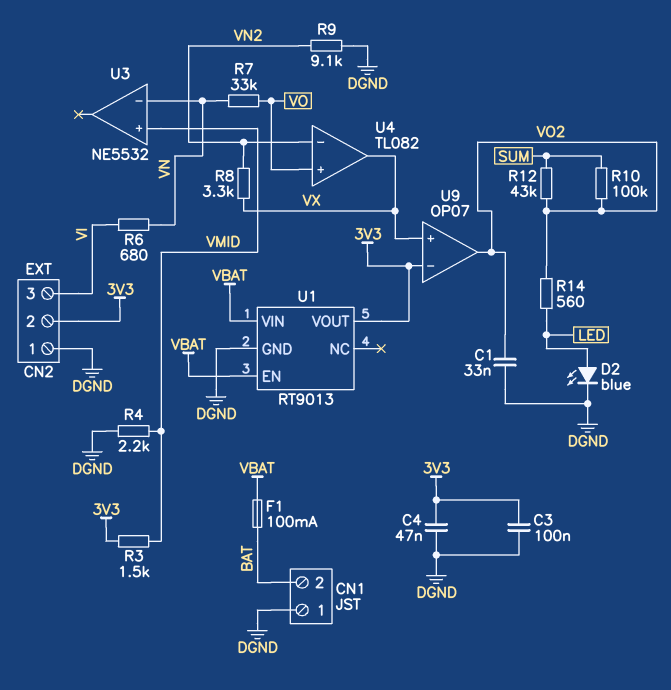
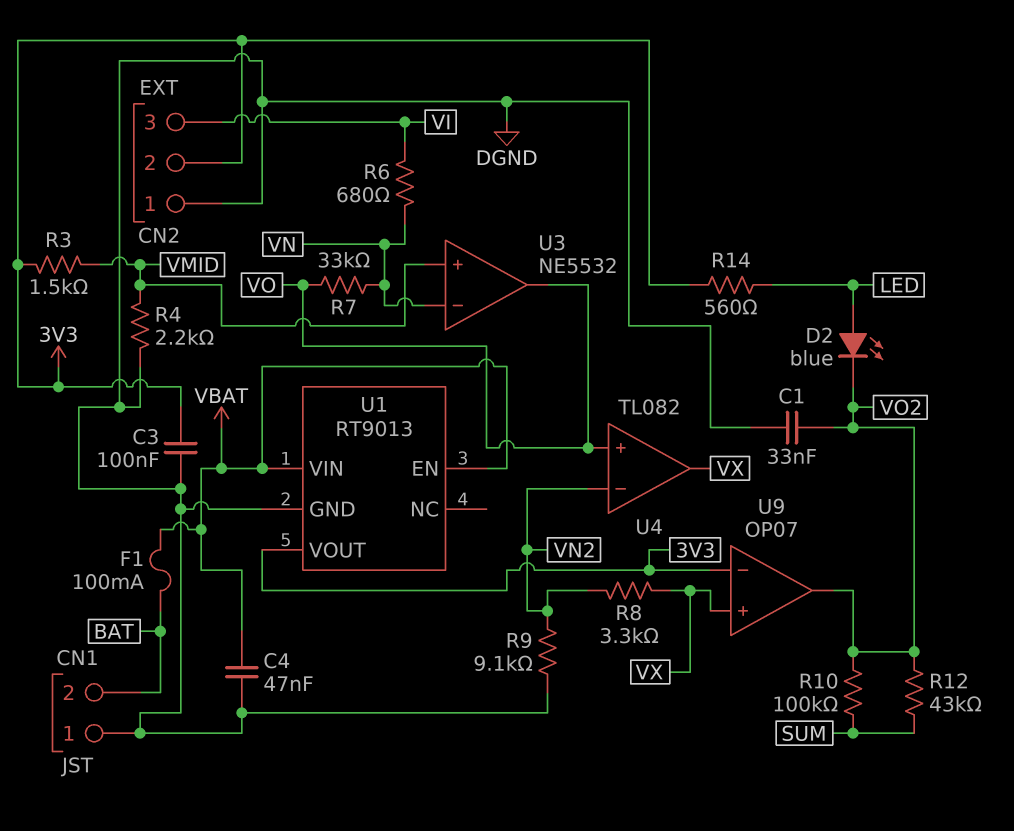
C4: 47nF (3V3, DGND) -> 47nF (DGND, VBAT)
D2: LED blue (A LED, K DGND) -> LED blue (A LED, K VO2)
R14: 560 (LED, VO2) -> 560 (3V3, LED)
U3 pin out: none -> VO

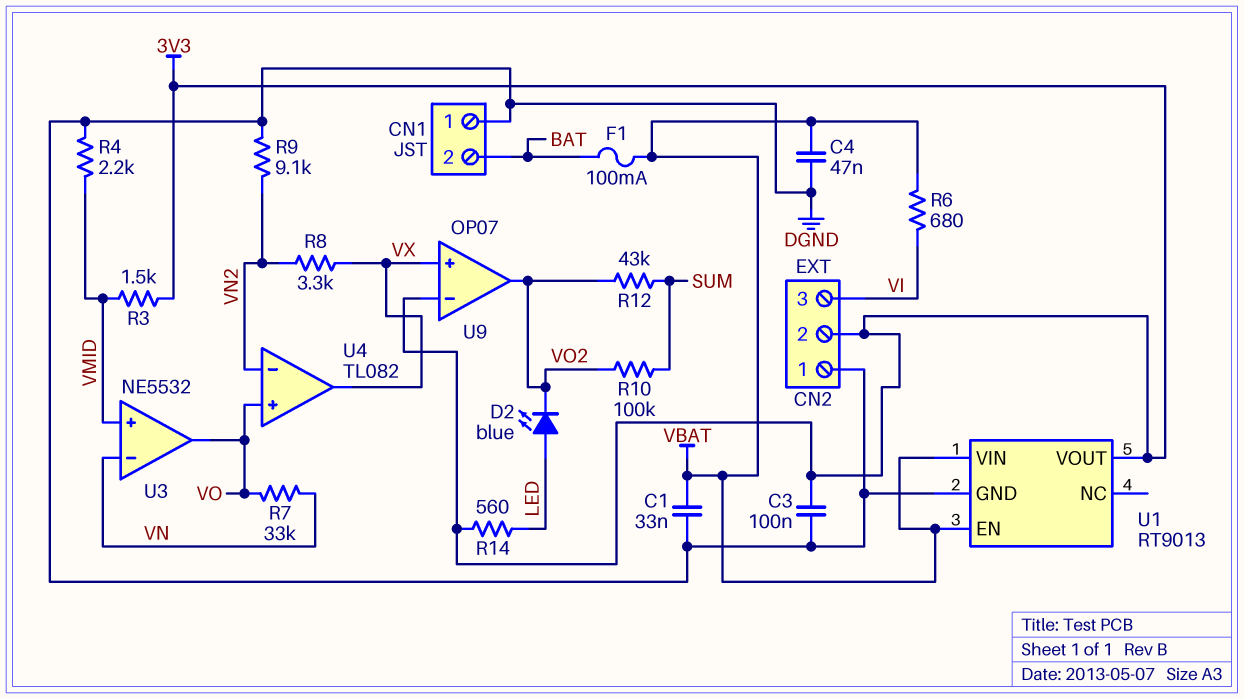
C1: 33nF (DGND, VO2) -> 33nF (DGND, VBAT)
R6: 680 (VI, VN) -> 680 (VBAT, VI)

